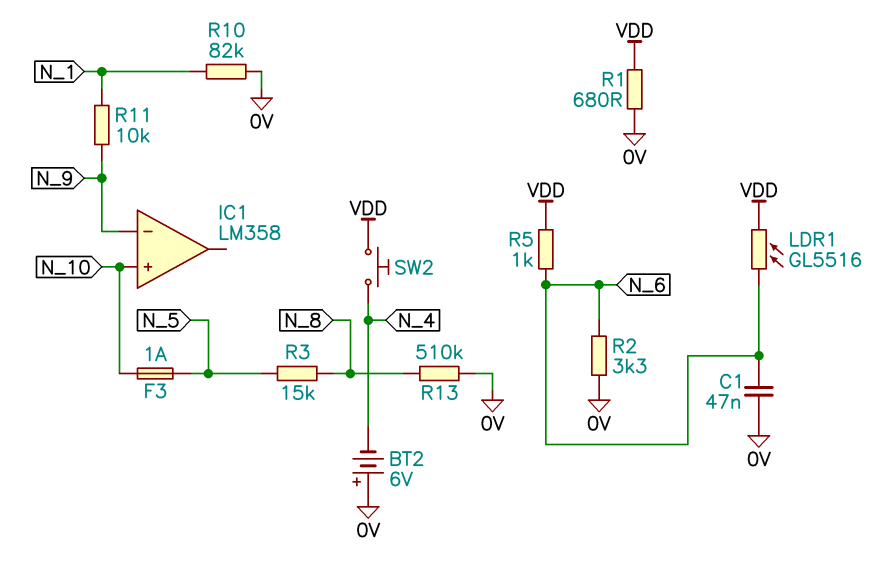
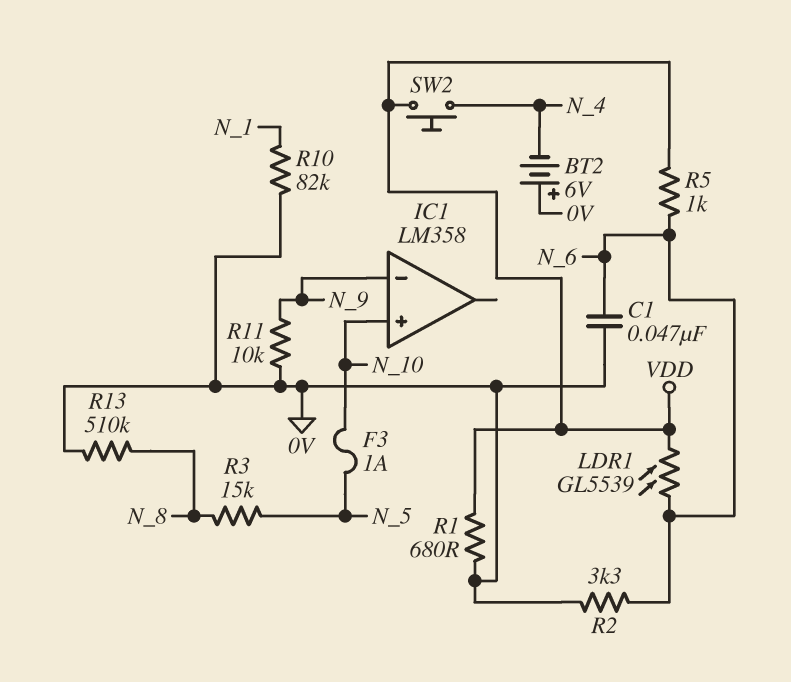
LDR1: GL5516 (N_6, VDD) -> GL5539 (N_6, VDD)
R11: 10k (N_1, N_9) -> 10k (0V, N_9)

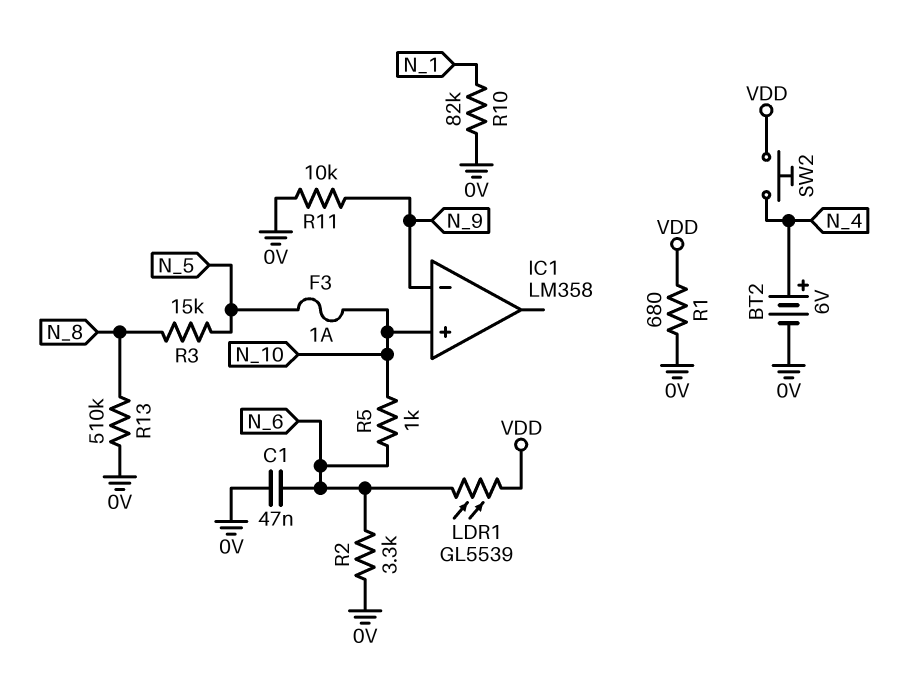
BT2: 6V (plus 0V, minus N_4) -> 6V (plus N_4, minus 0V)
R5: 1k (N_6, VDD) -> 1k (N_6, N_10)

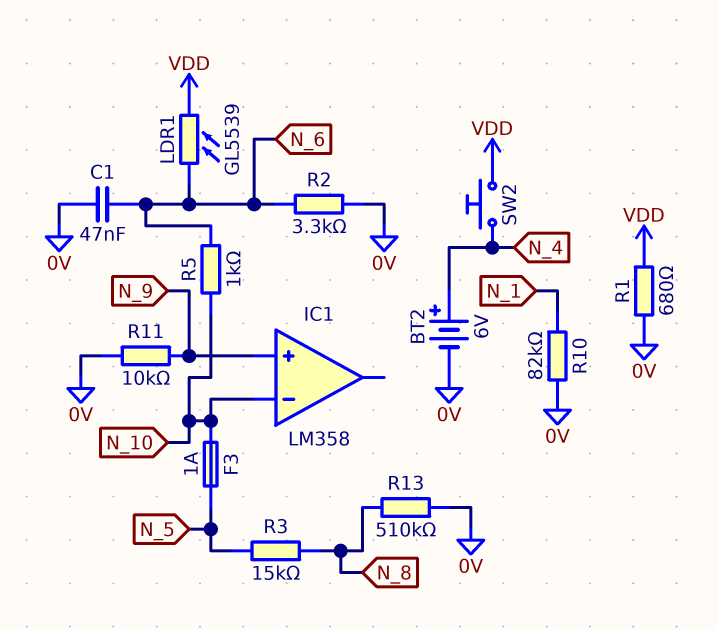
IC1 pin in+: N_10 -> N_9
IC1 pin in-: N_9 -> N_10

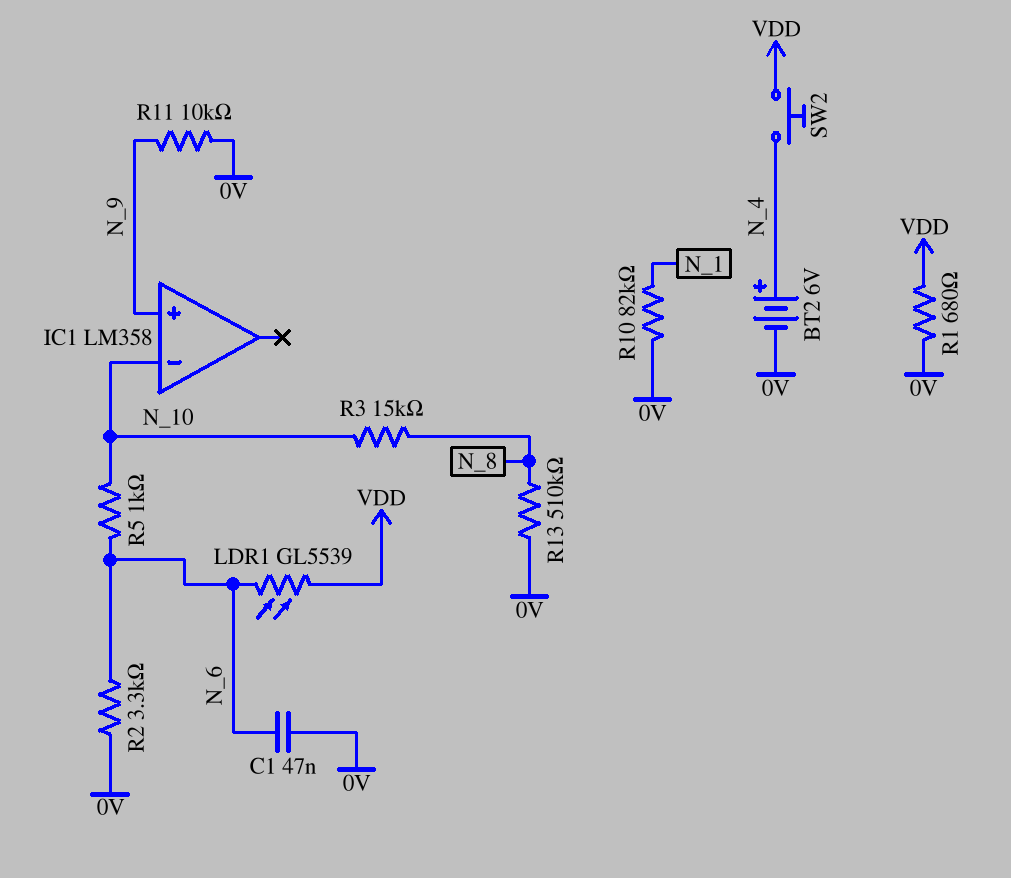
F3: 1A (N_5, N_10) -> none
R3: 15k (N_5, N_8) -> 15k (N_8, N_10)

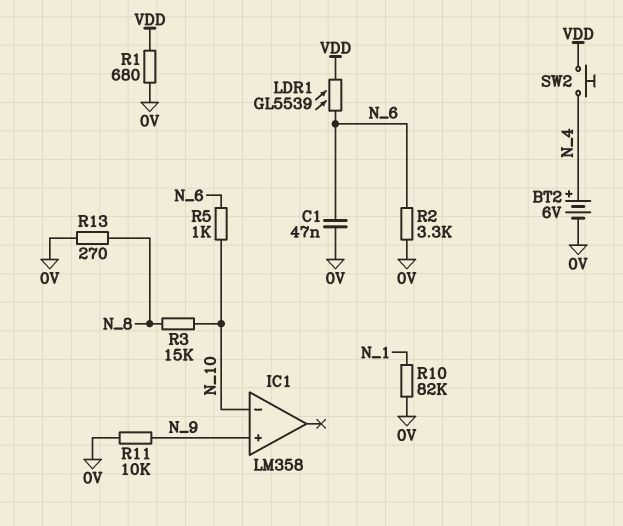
R13: 510k (0V, N_8) -> 270 (0V, N_8)

